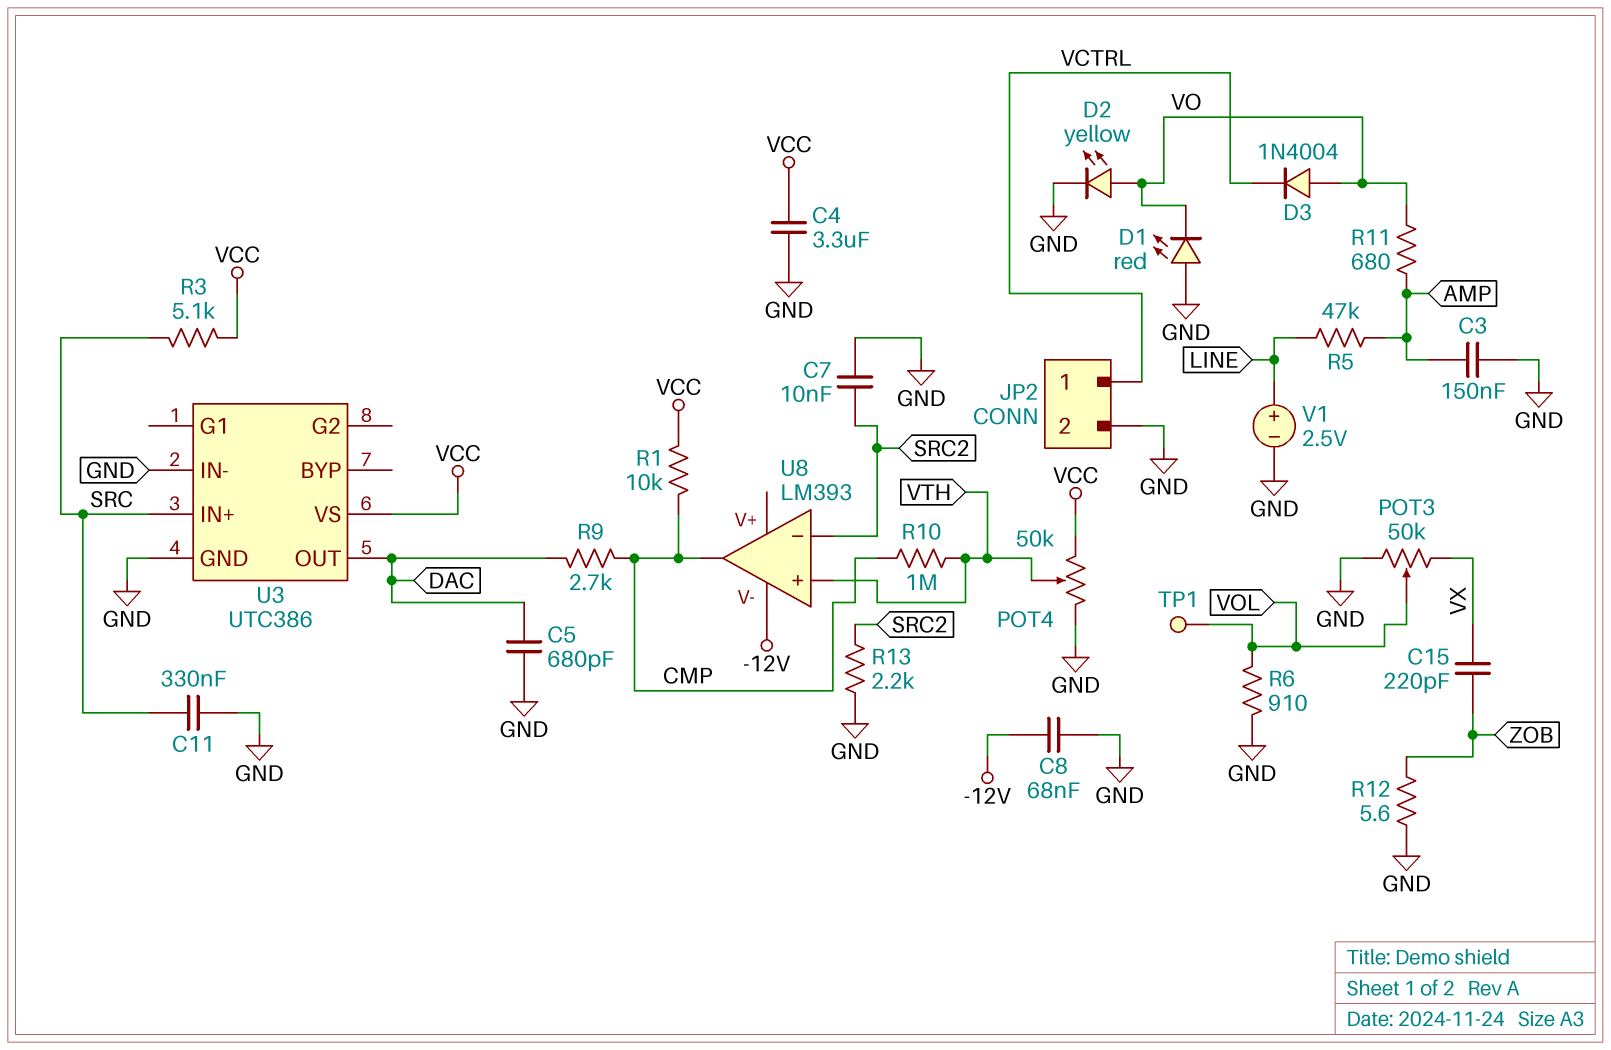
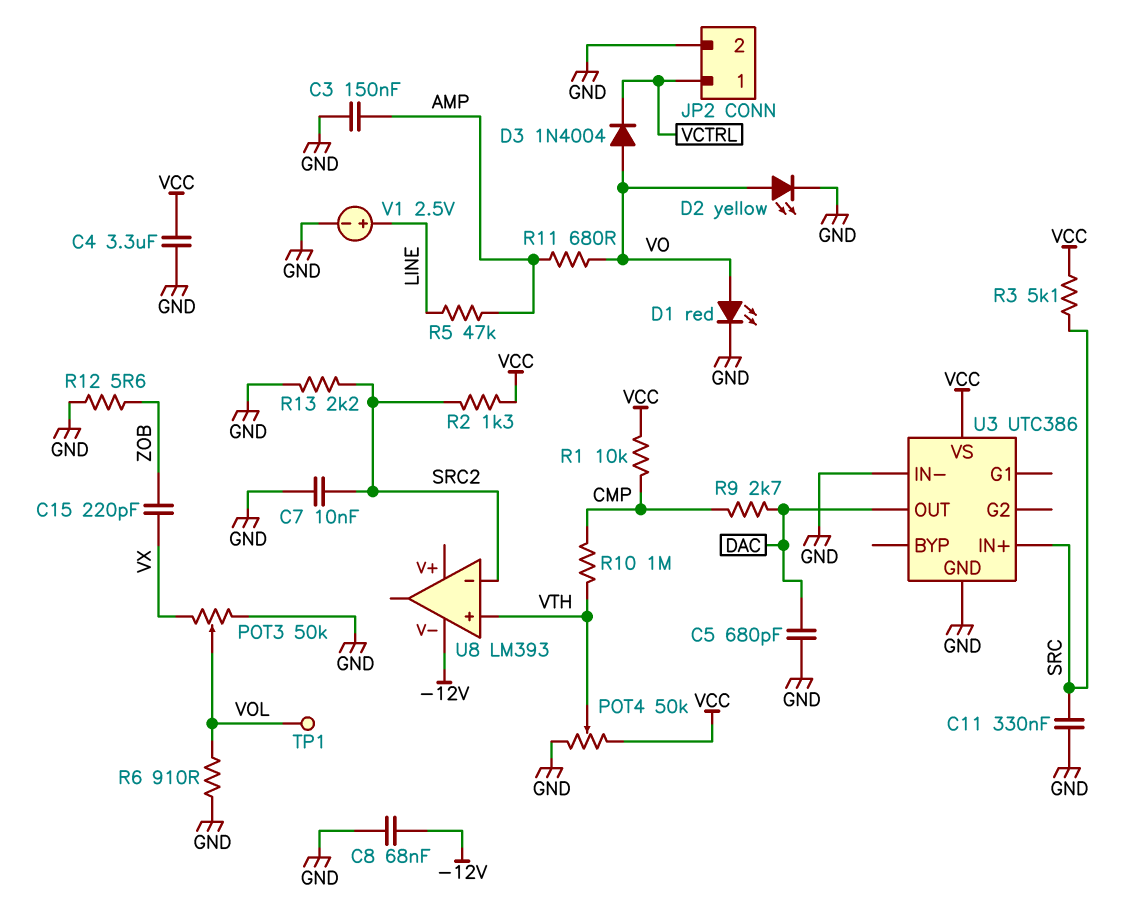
D1: LED red (A GND, K VO) -> LED red (A VO, K GND)
R2: none -> 1.3k (SRC2, VCC)
U8 pin out: CMP -> none

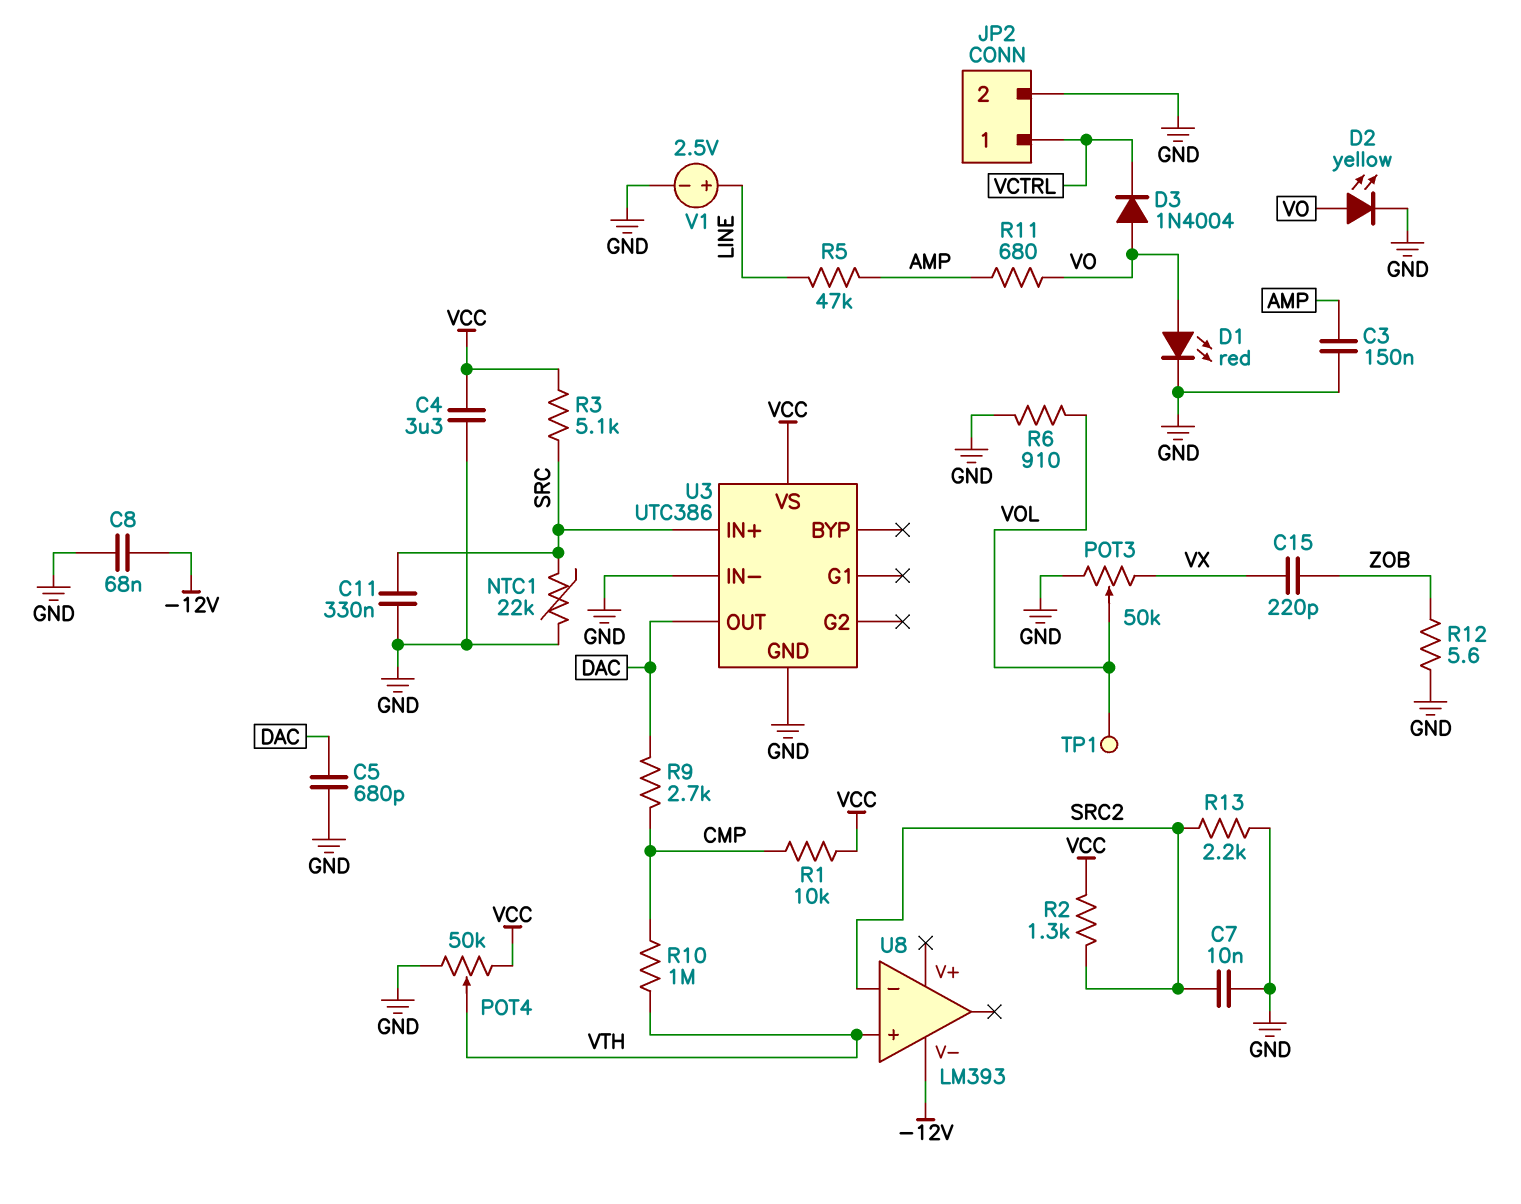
NTC1: none -> 22k (GND, SRC)

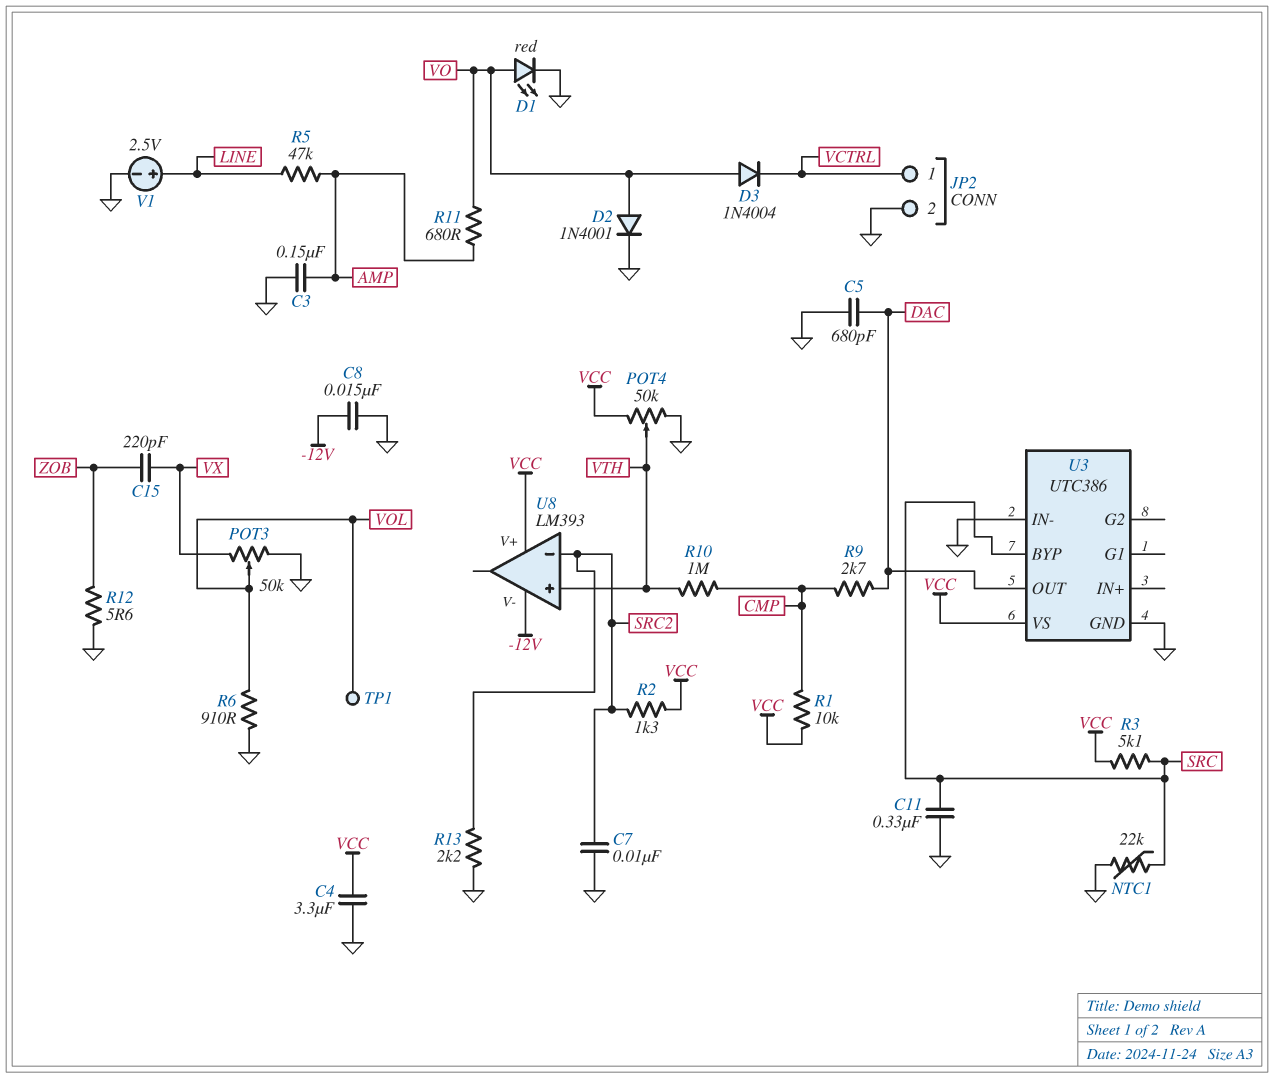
C8: 68nF (-12V, GND) -> 15nF (-12V, GND)
D2: LED yellow (A VO, K GND) -> diode 1N4001 (A VO, K GND)
U3 pin BYP: none -> SRC
U3 pin IN+: SRC -> none
U8 pin V+: none -> VCC

